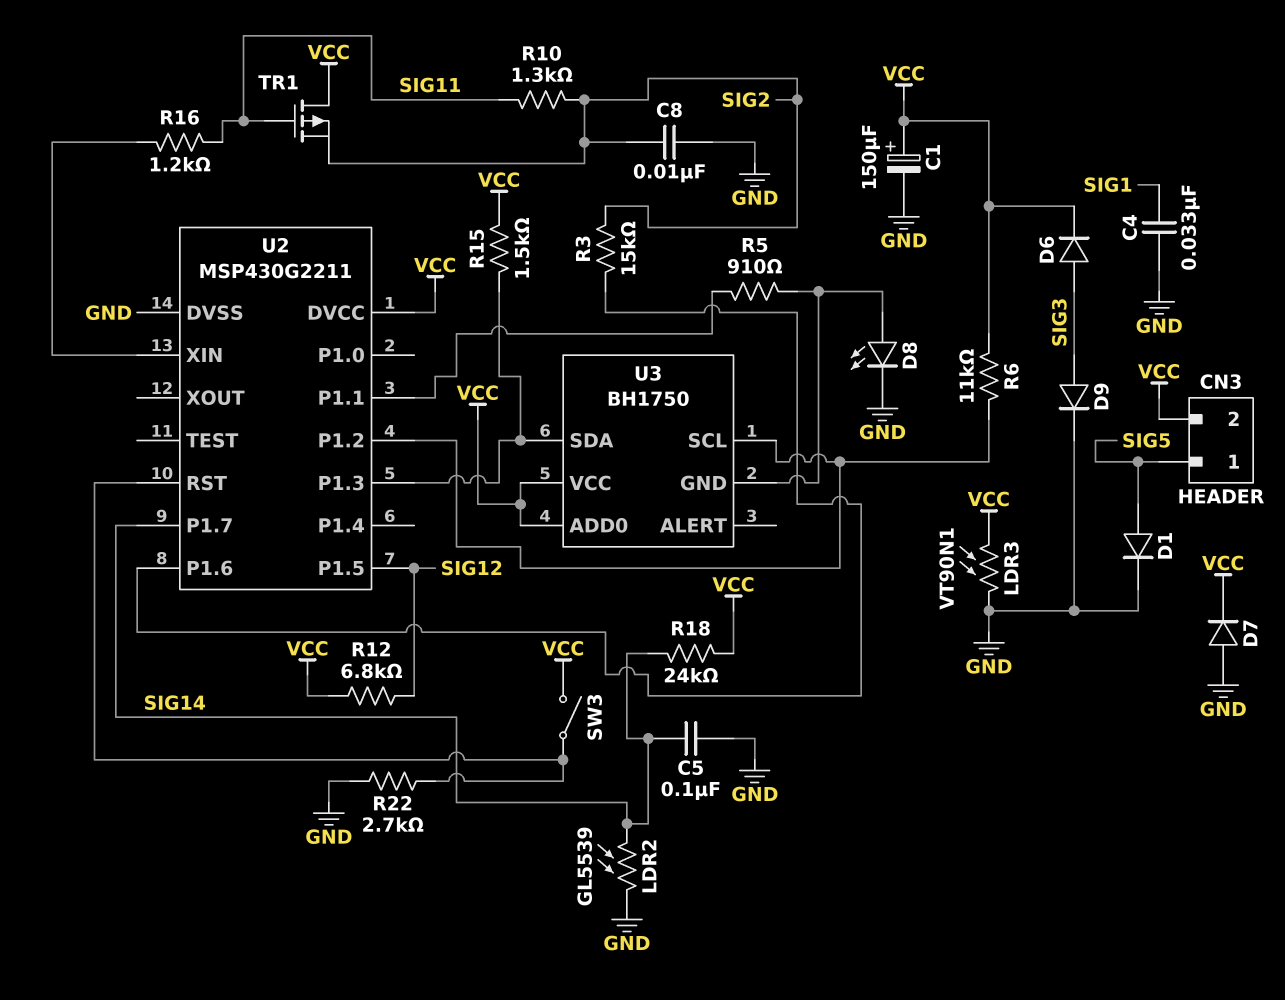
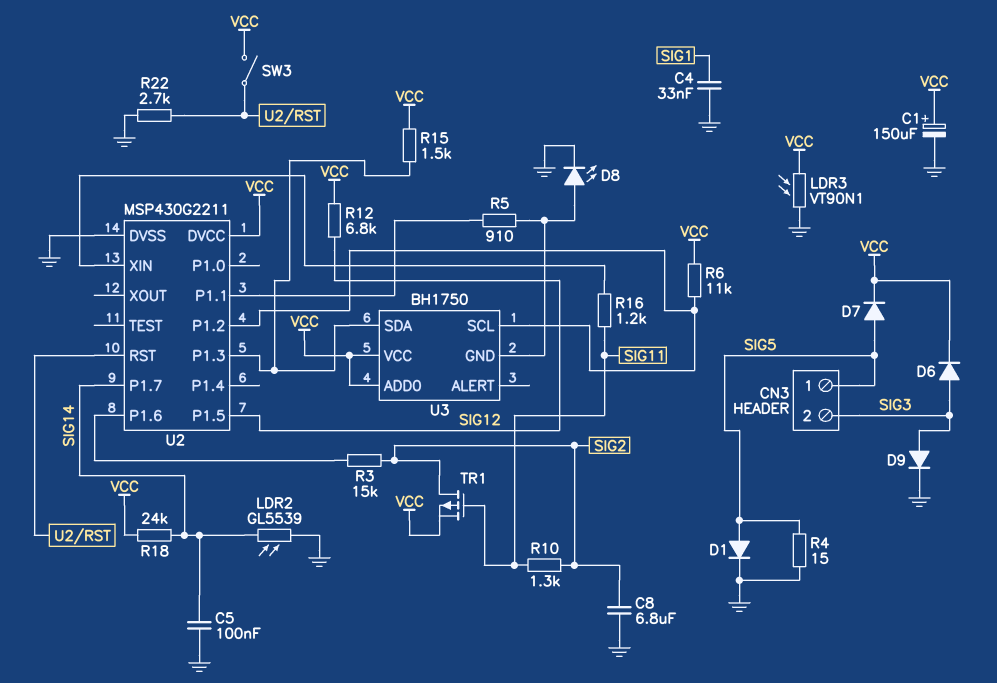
C8: 10nF (GND, SIG2) -> 6.8uF (GND, SIG2)
CN3 pin 2: VCC -> SIG3
D7: diode (A GND, K VCC) -> diode (A SIG5, K VCC)
R4: none -> 15 (GND, SIG5)
TR1: PMOS (G SIG11, D VCC, S SIG2) -> PMOS (G SIG11, D SIG2, S VCC)

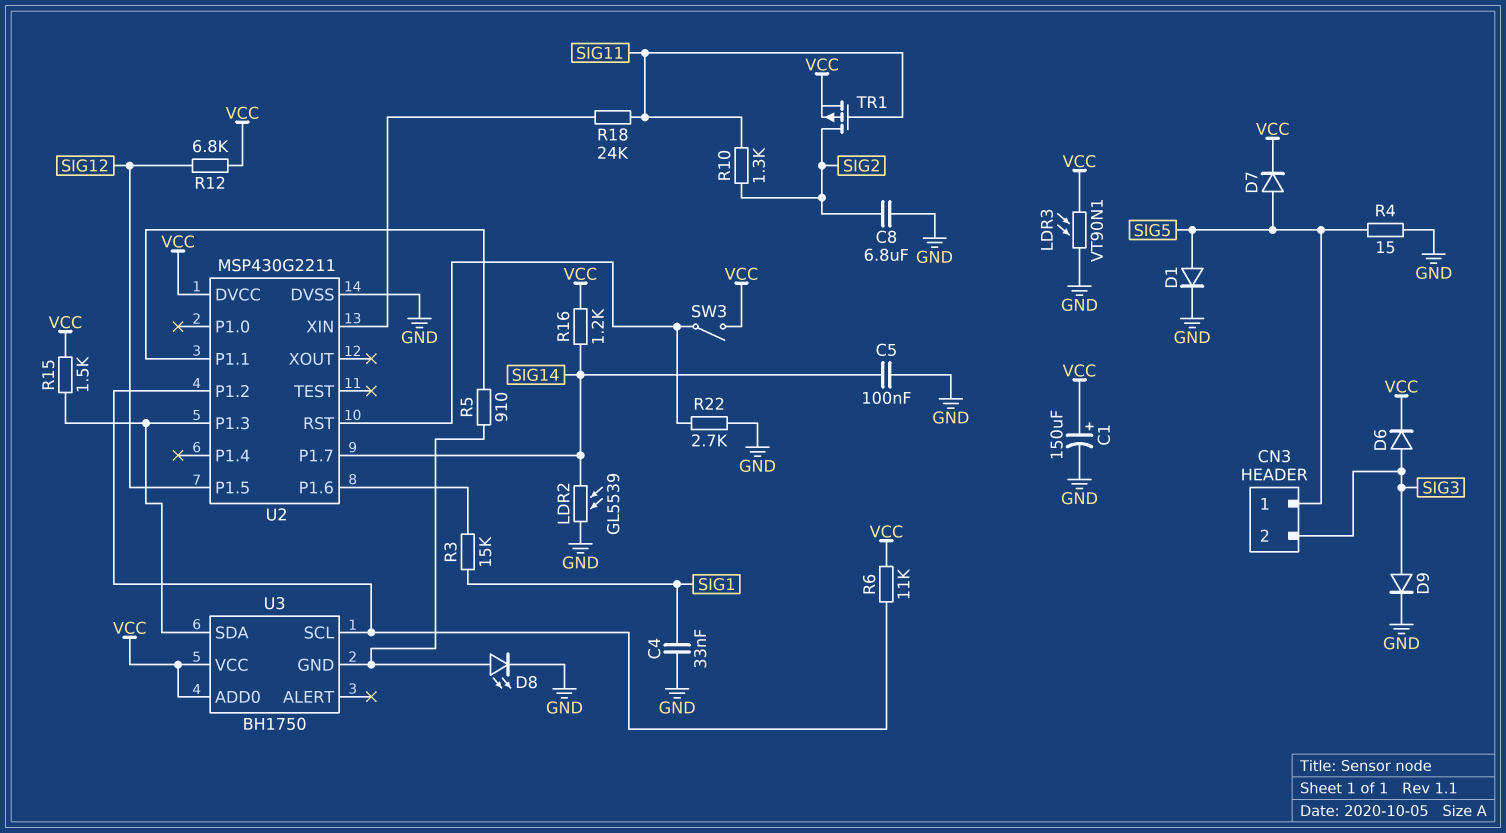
R3: 15k (SIG2, U2/P1.6) -> 15k (SIG1, U2/P1.6)
R16: 1.2k (SIG11, U2/XIN) -> 1.2k (SIG14, VCC)
R18: 24k (SIG14, VCC) -> 24k (SIG11, U2/XIN)

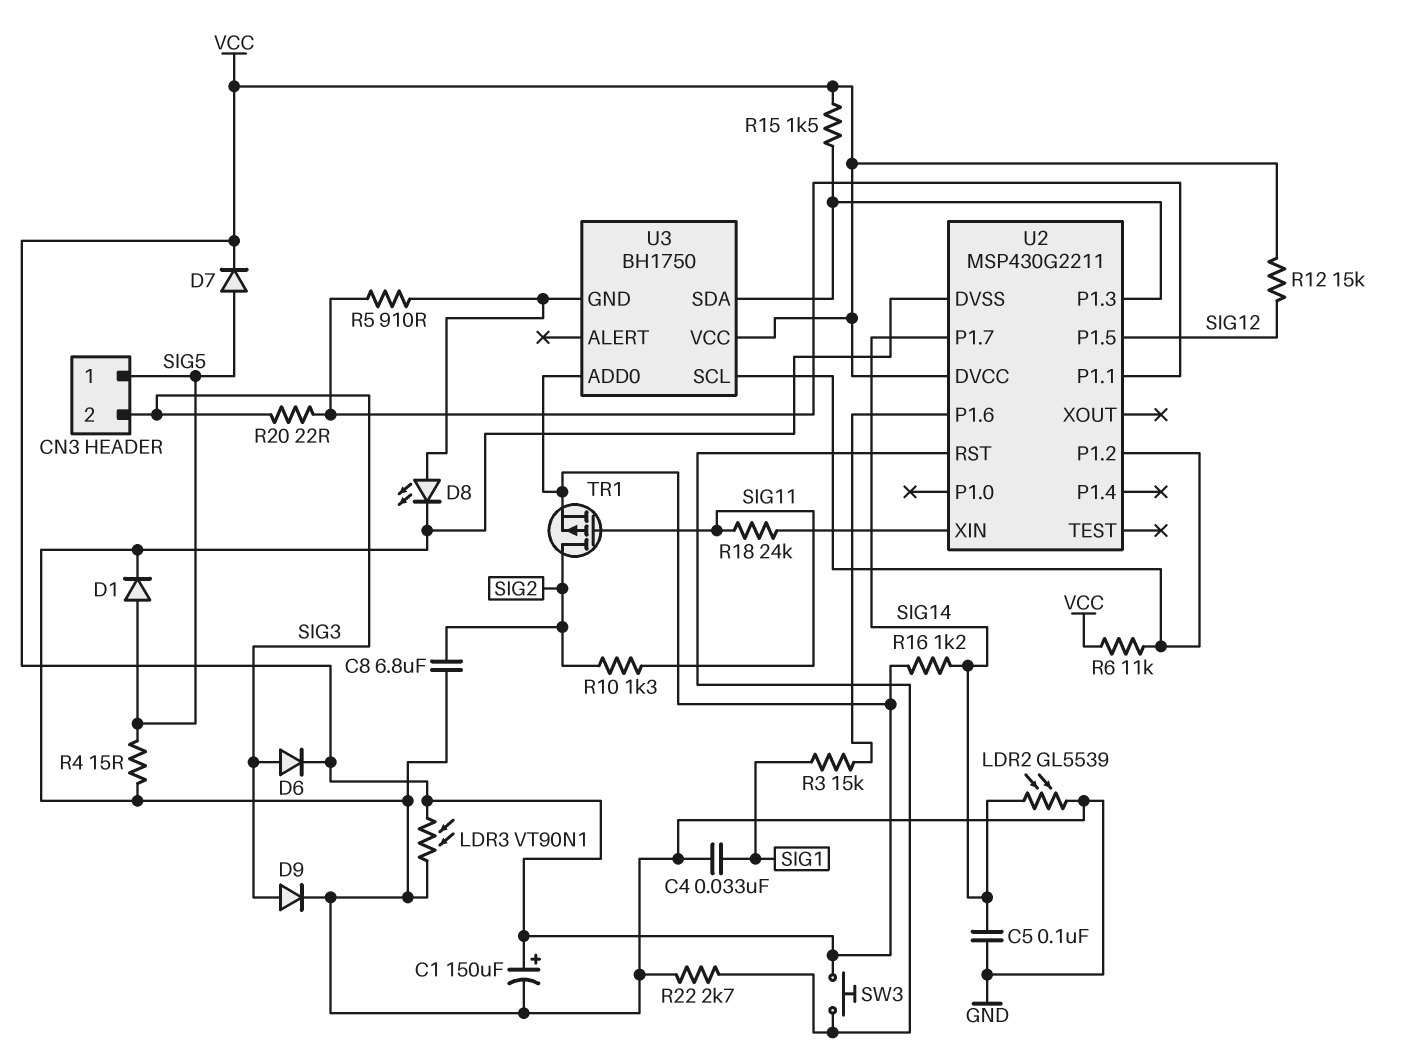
R12: 6.8k (SIG12, VCC) -> 15k (SIG12, VCC)
R20: none -> 22 (SIG3, U2/P1.1)
SW3: switch (U2/RST, VCC) -> button (U2/RST, VCC)

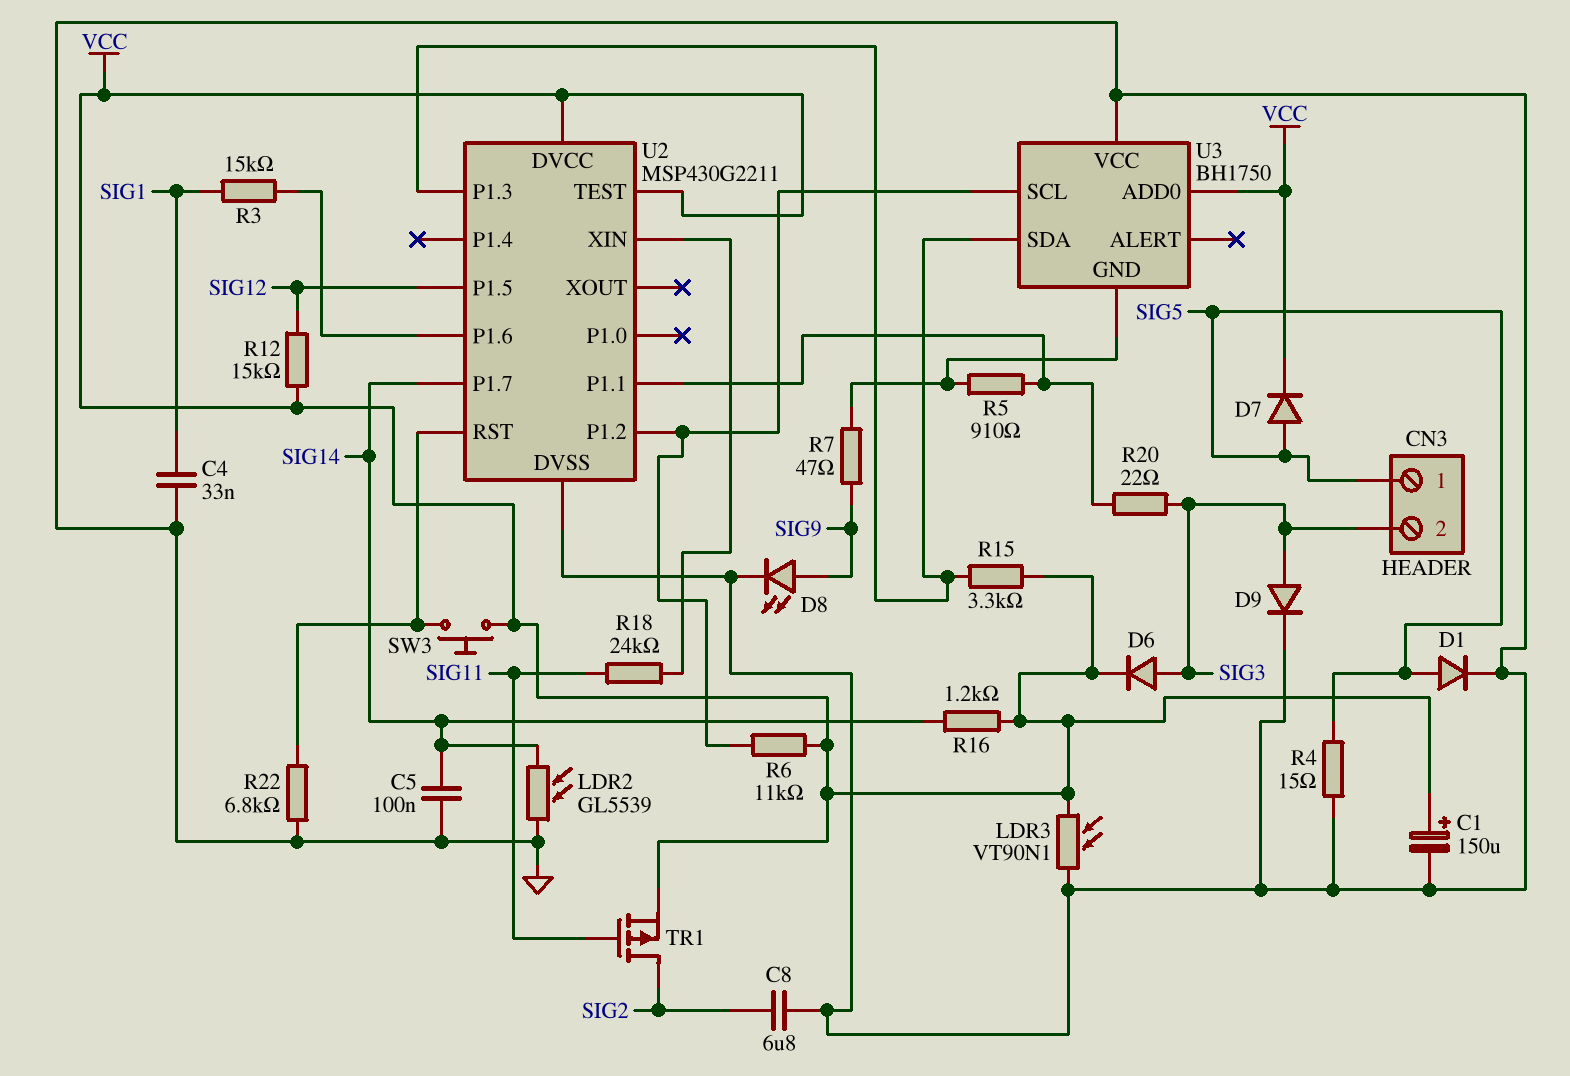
D8: LED (A U3/GND, K GND) -> LED (A SIG9, K GND)
R7: none -> 47 (SIG9, U3/GND)
R10: 1.3k (SIG2, SIG11) -> none
R15: 1.5k (U2/P1.3, VCC) -> 3.3k (U2/P1.3, VCC)
R22: 2.7k (GND, U2/RST) -> 6.8k (GND, U2/RST)
U2 pin TEST: none -> VCC
U3 pin VCC: VCC -> GND

